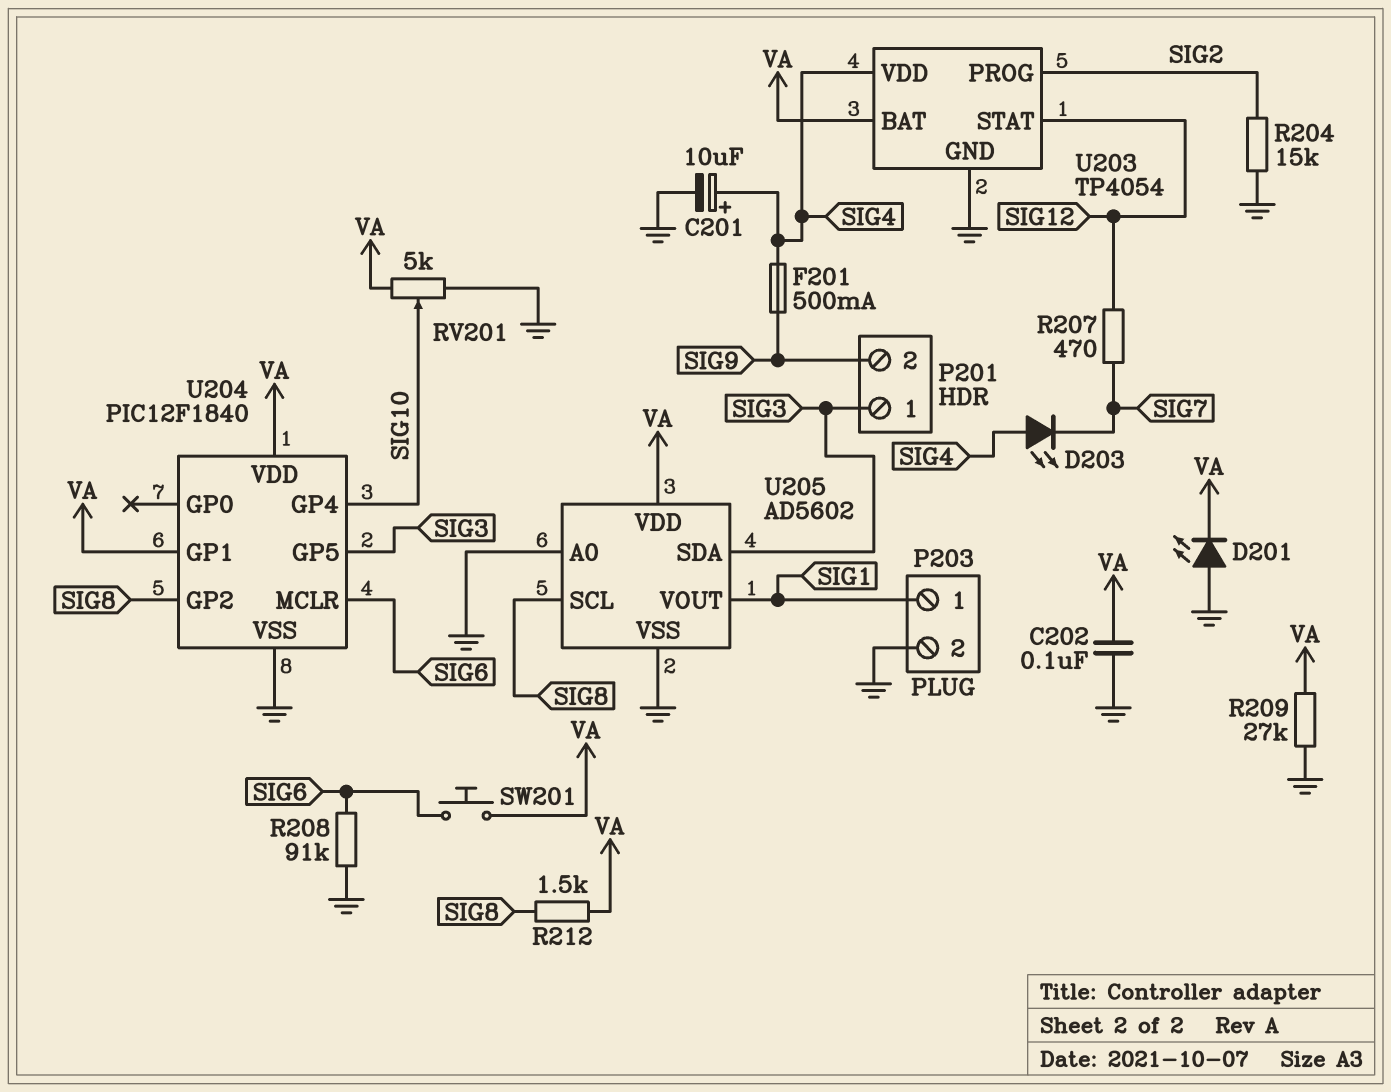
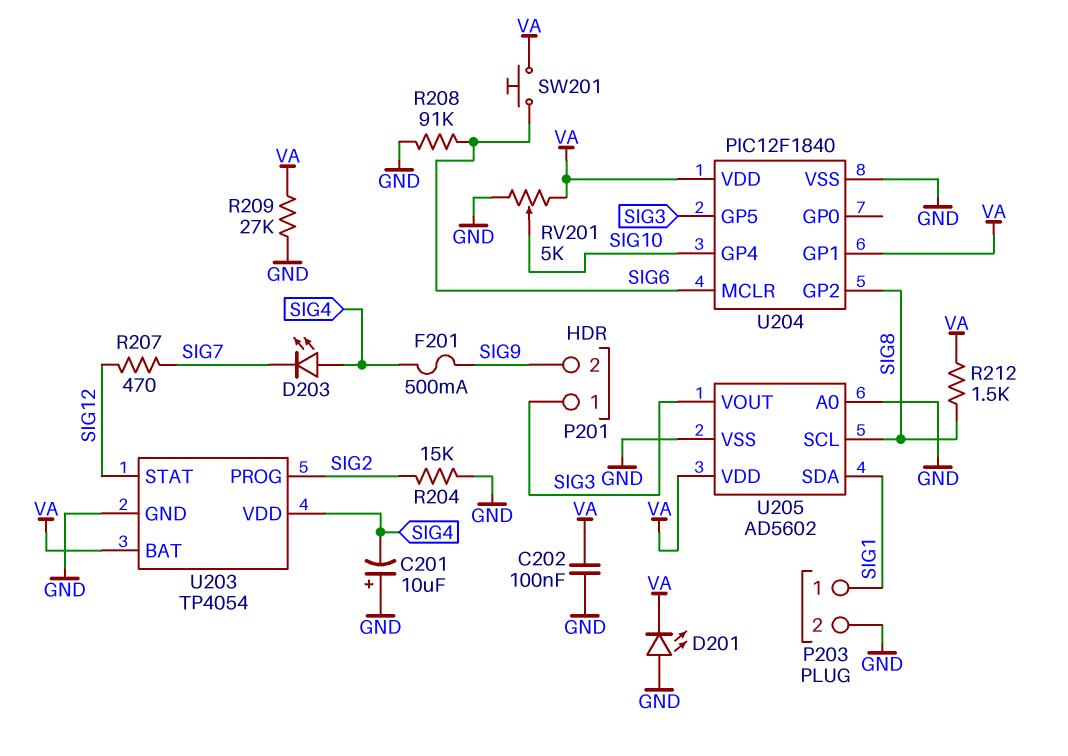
C201: 10uF (plus SIG4, minus GND) -> 10uF (plus GND, minus SIG4)
U205 pin SDA: SIG3 -> SIG1
U205 pin VOUT: SIG1 -> SIG3

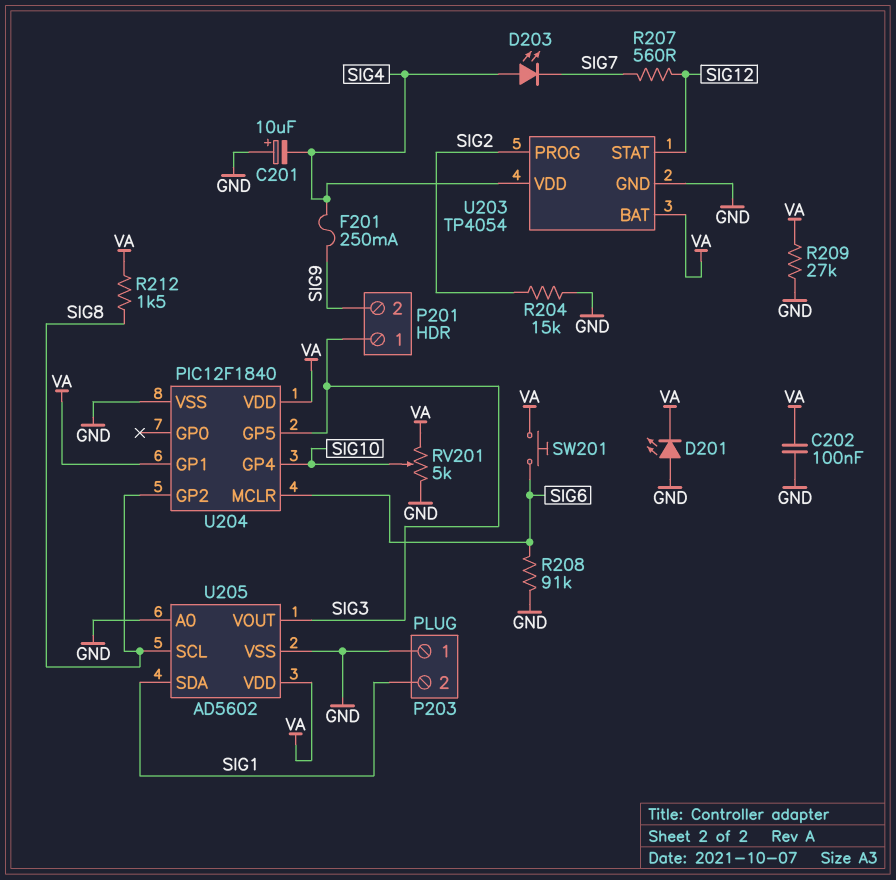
F201: 500mA (SIG4, SIG9) -> 250mA (SIG4, SIG9)
P203 pin 1: SIG1 -> GND
P203 pin 2: GND -> SIG1
R207: 470 (SIG7, SIG12) -> 560 (SIG7, SIG12)

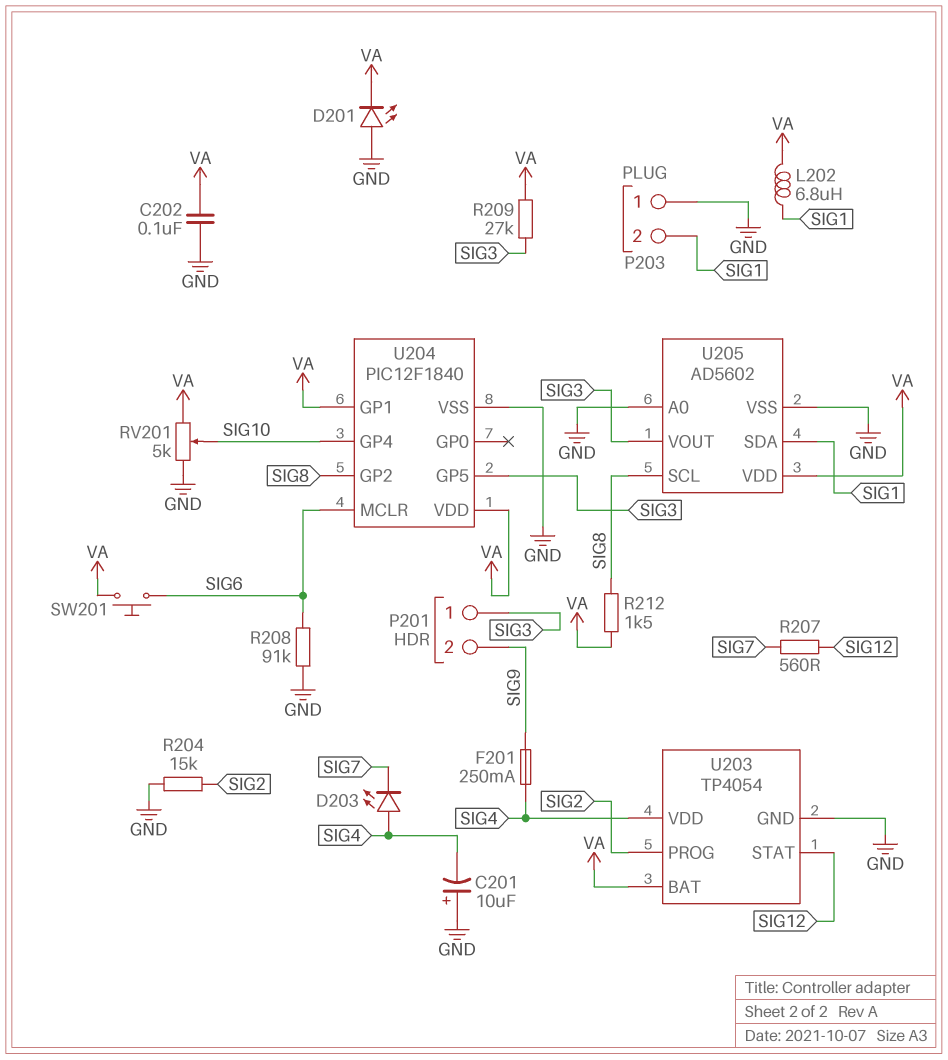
L202: none -> 6.8uH (SIG1, VA)
R209: 27k (GND, VA) -> 27k (SIG3, VA)

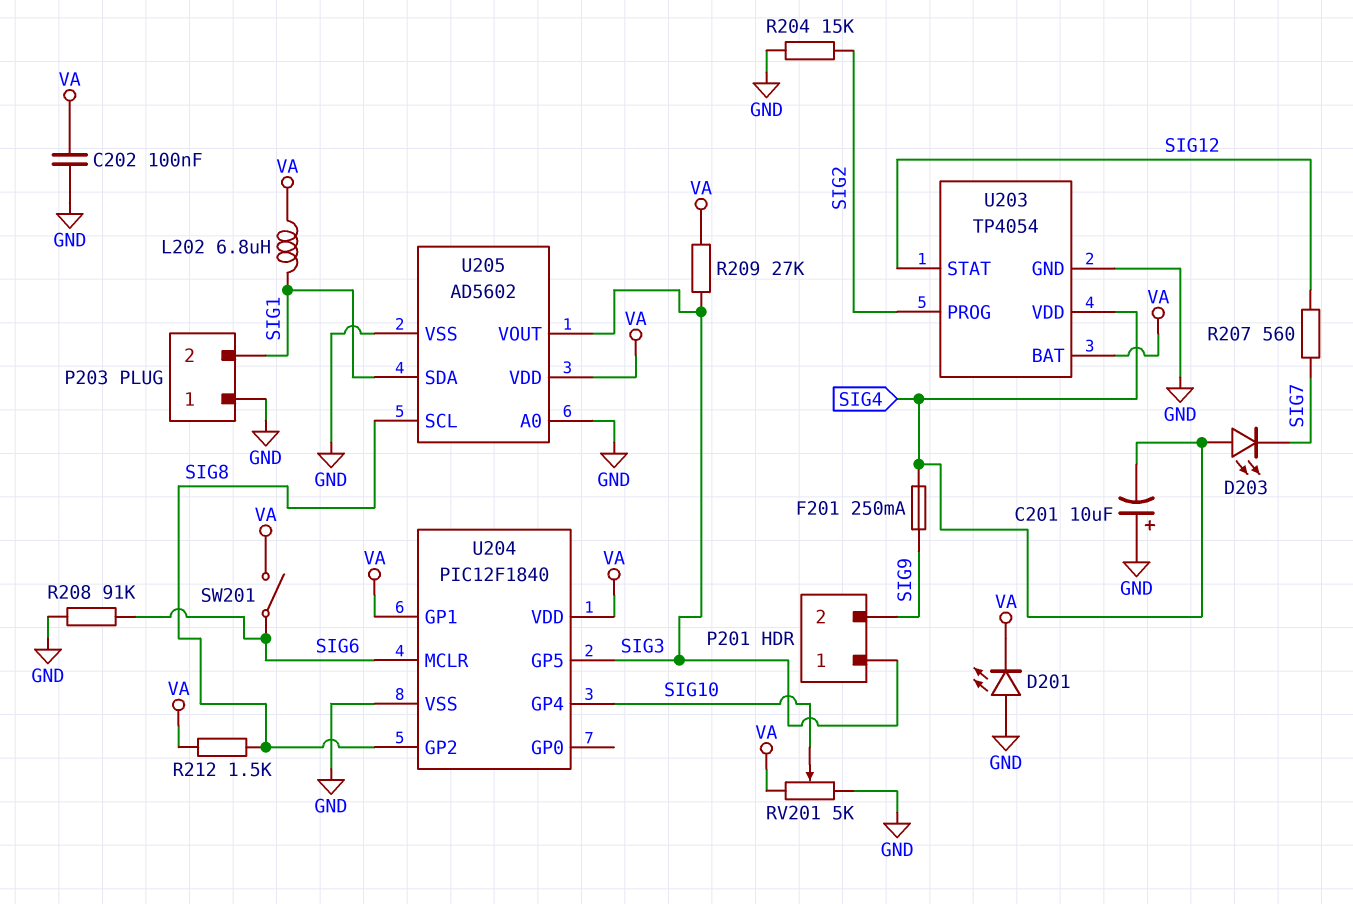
SW201: button (SIG6, VA) -> switch (SIG6, VA)

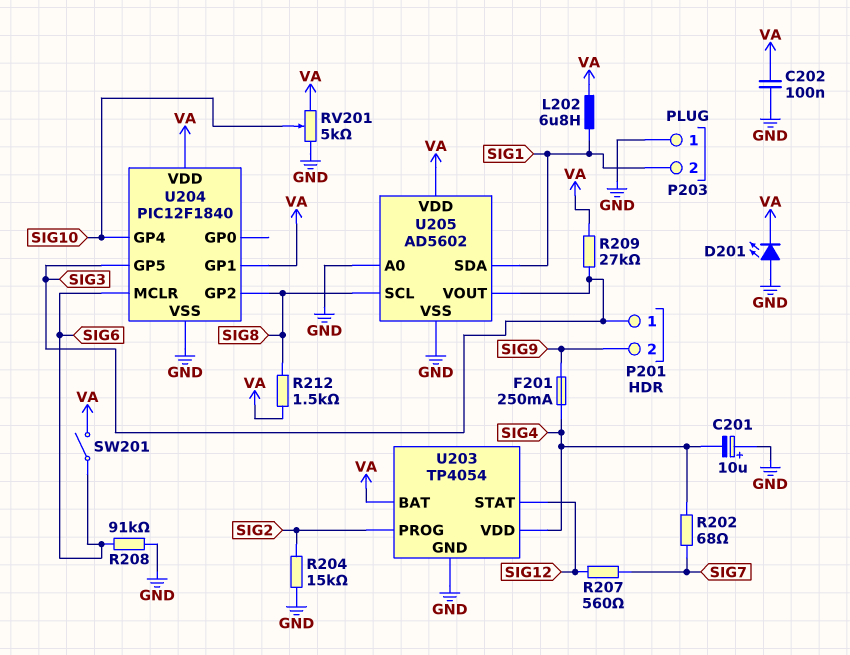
D203: LED (A SIG4, K SIG7) -> none
R202: none -> 68 (SIG4, SIG7)

